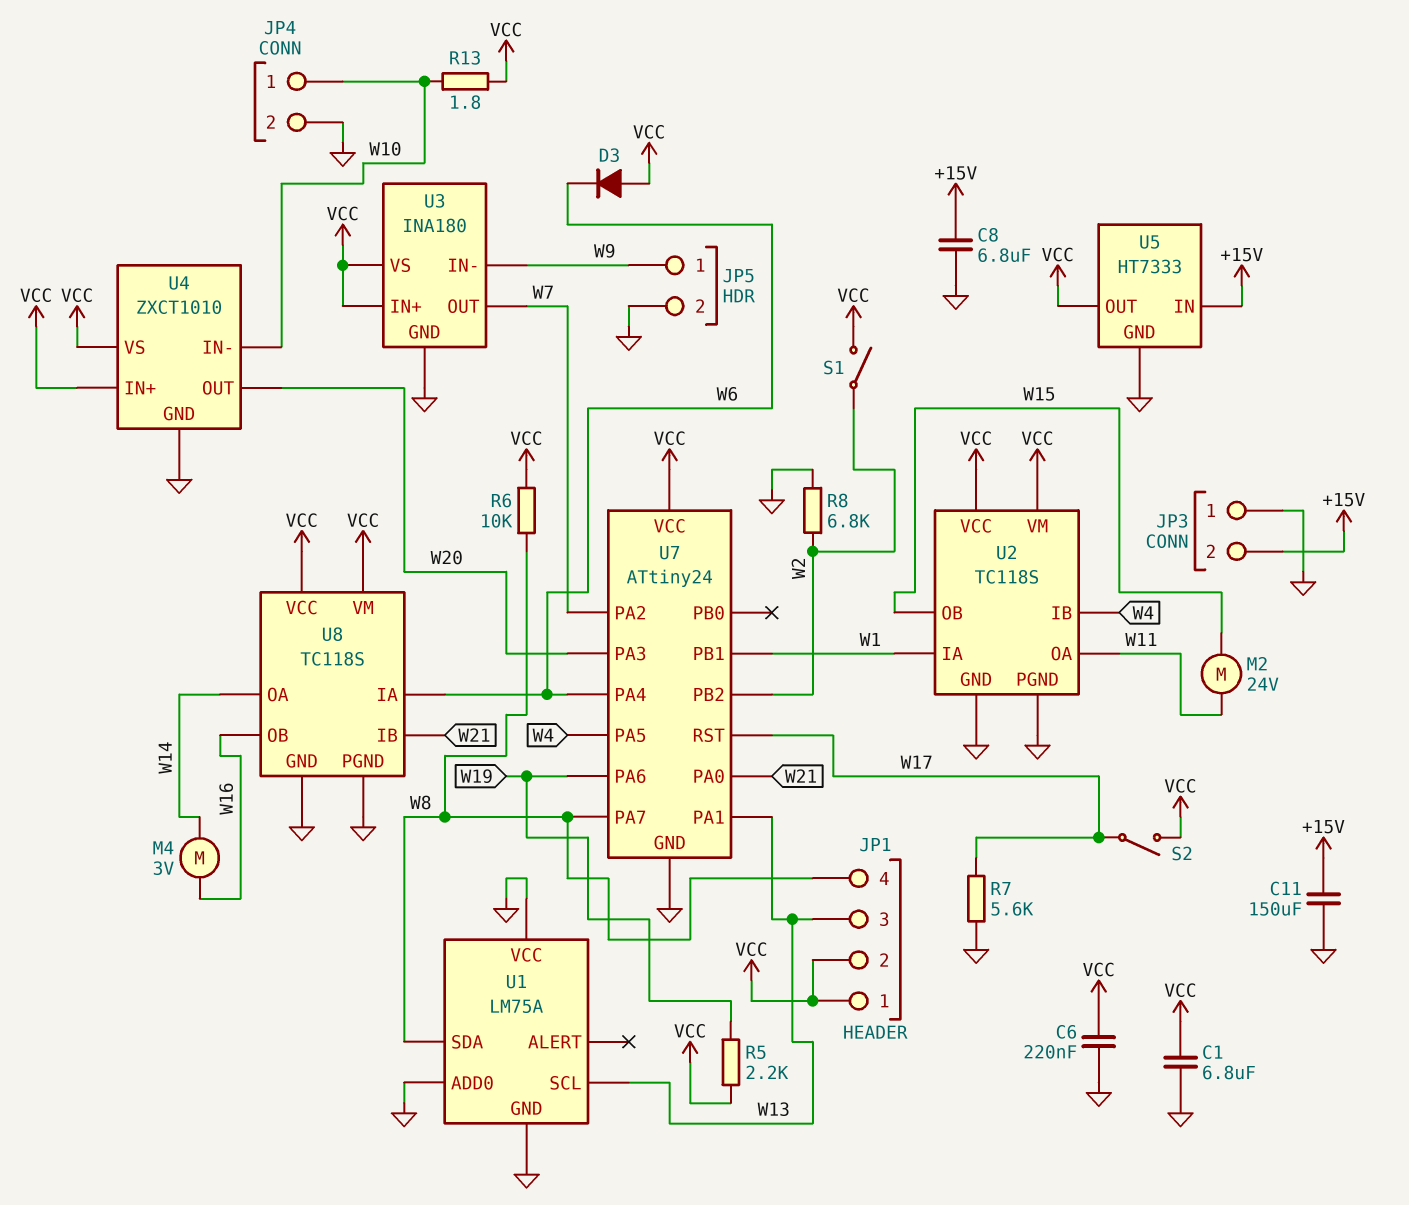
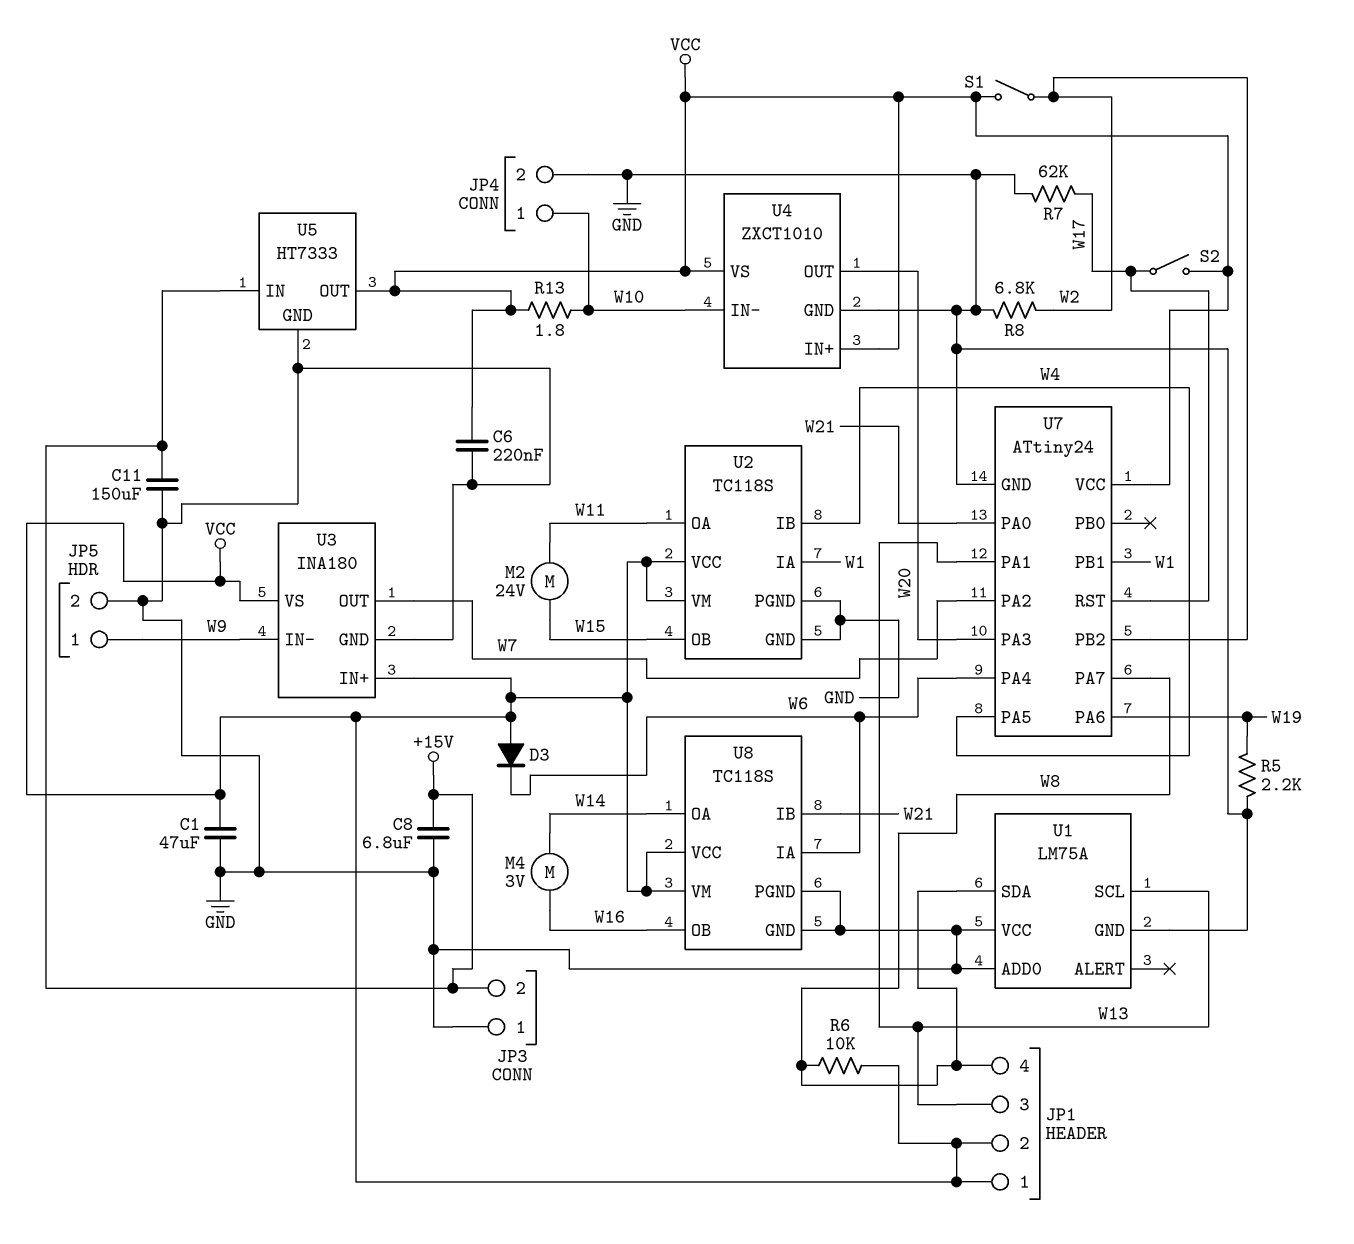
C1: 6.8uF (GND, VCC) -> 47uF (GND, VCC)
R5: 2.2k (VCC, W19) -> 2.2k (GND, W19)
R7: 5.6k (GND, W17) -> 62k (GND, W17)

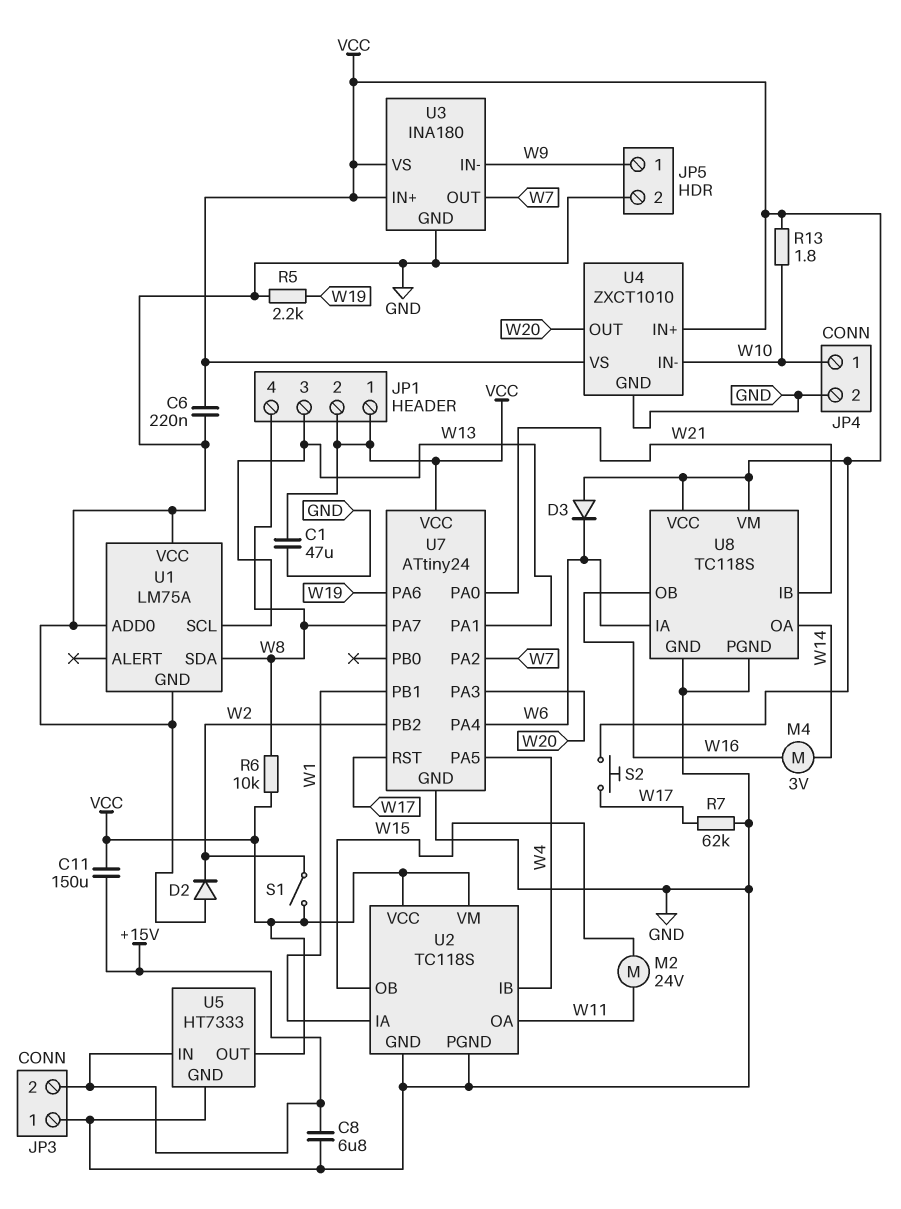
C11: 150uF (+15V, GND) -> 150uF (+15V, VCC)
D2: none -> diode (A GND, K W2)
R8: 6.8k (GND, W2) -> none
S2: switch (VCC, W17) -> button (VCC, W17)

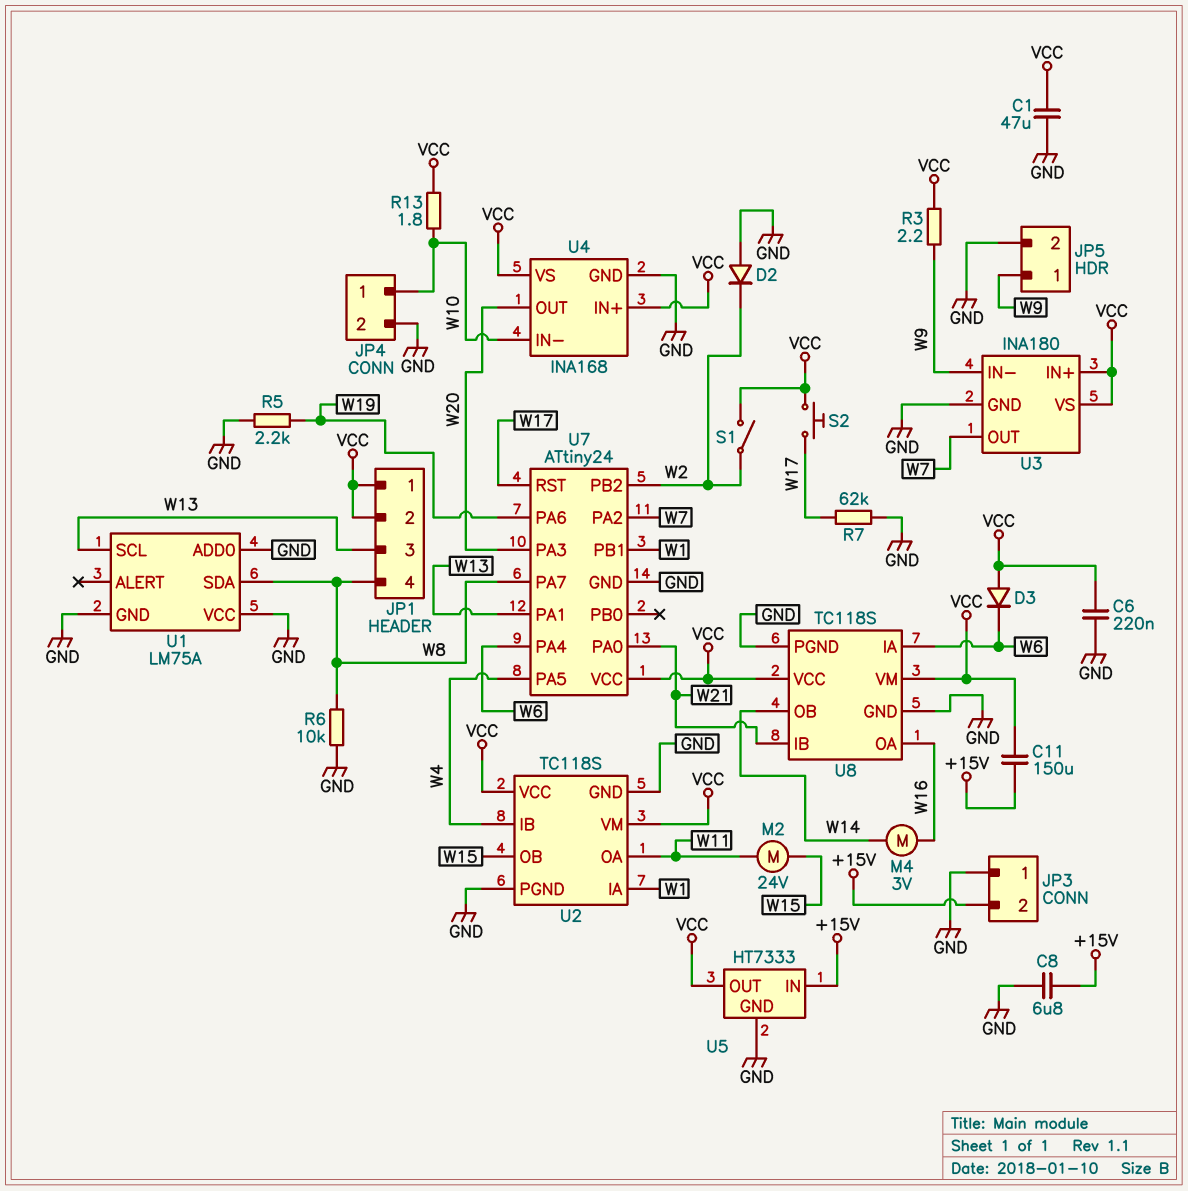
R3: none -> 2.2 (VCC, W9)
R6: 10k (VCC, W8) -> 10k (GND, W8)
U4: ZXCT1010 -> INA168
U8 pin OA: W14 -> W16
U8 pin OB: W16 -> W14

